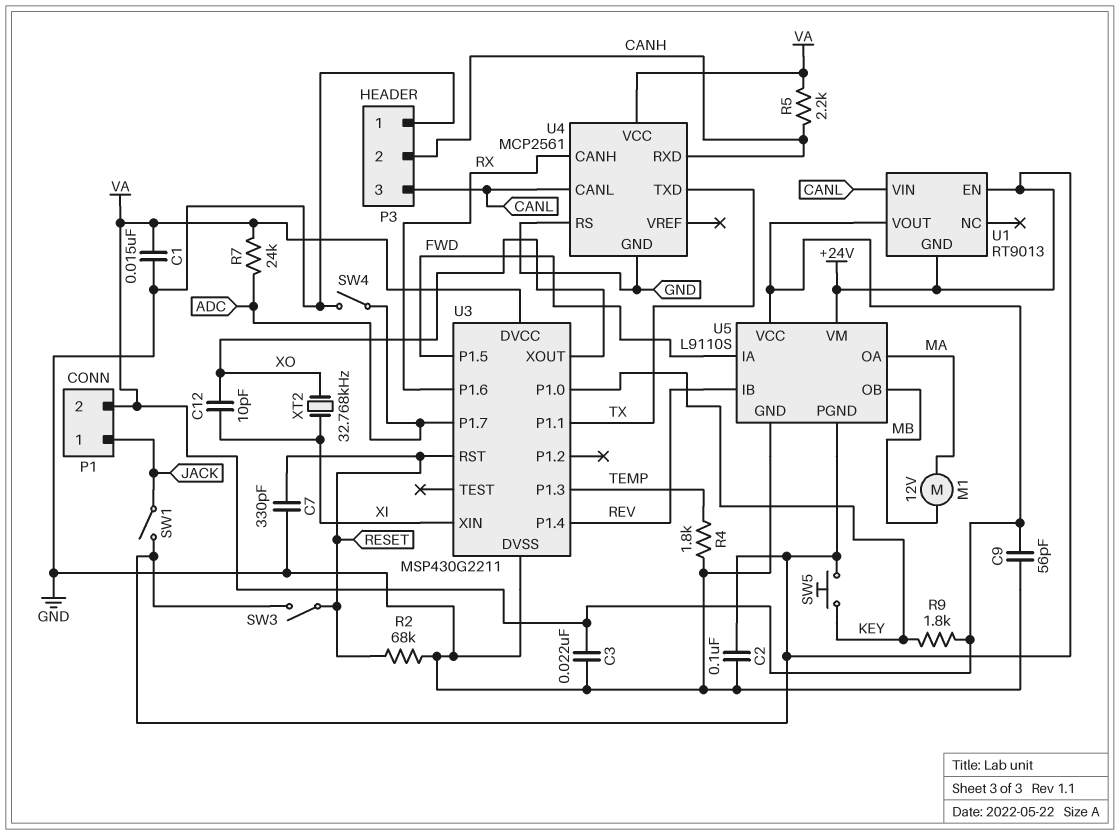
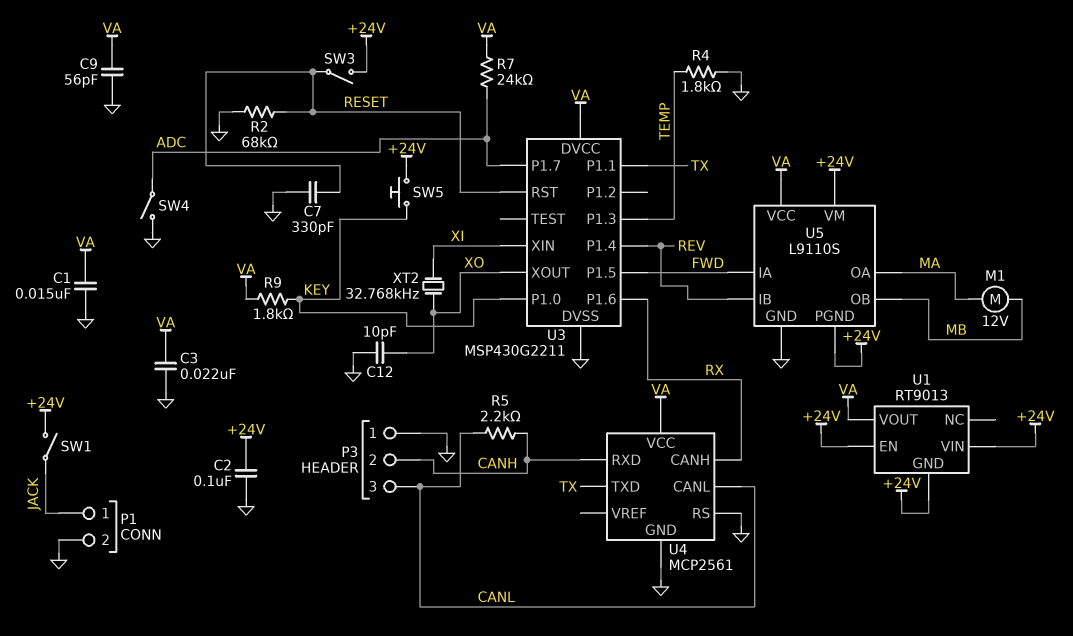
C12: 10pF (XI, XO) -> 10pF (GND, XO)
P1 pin 2: VA -> GND
R5: 2.2k (CANH, VA) -> 2.2k (CANH, CANL)
U1 pin VIN: CANL -> +24V

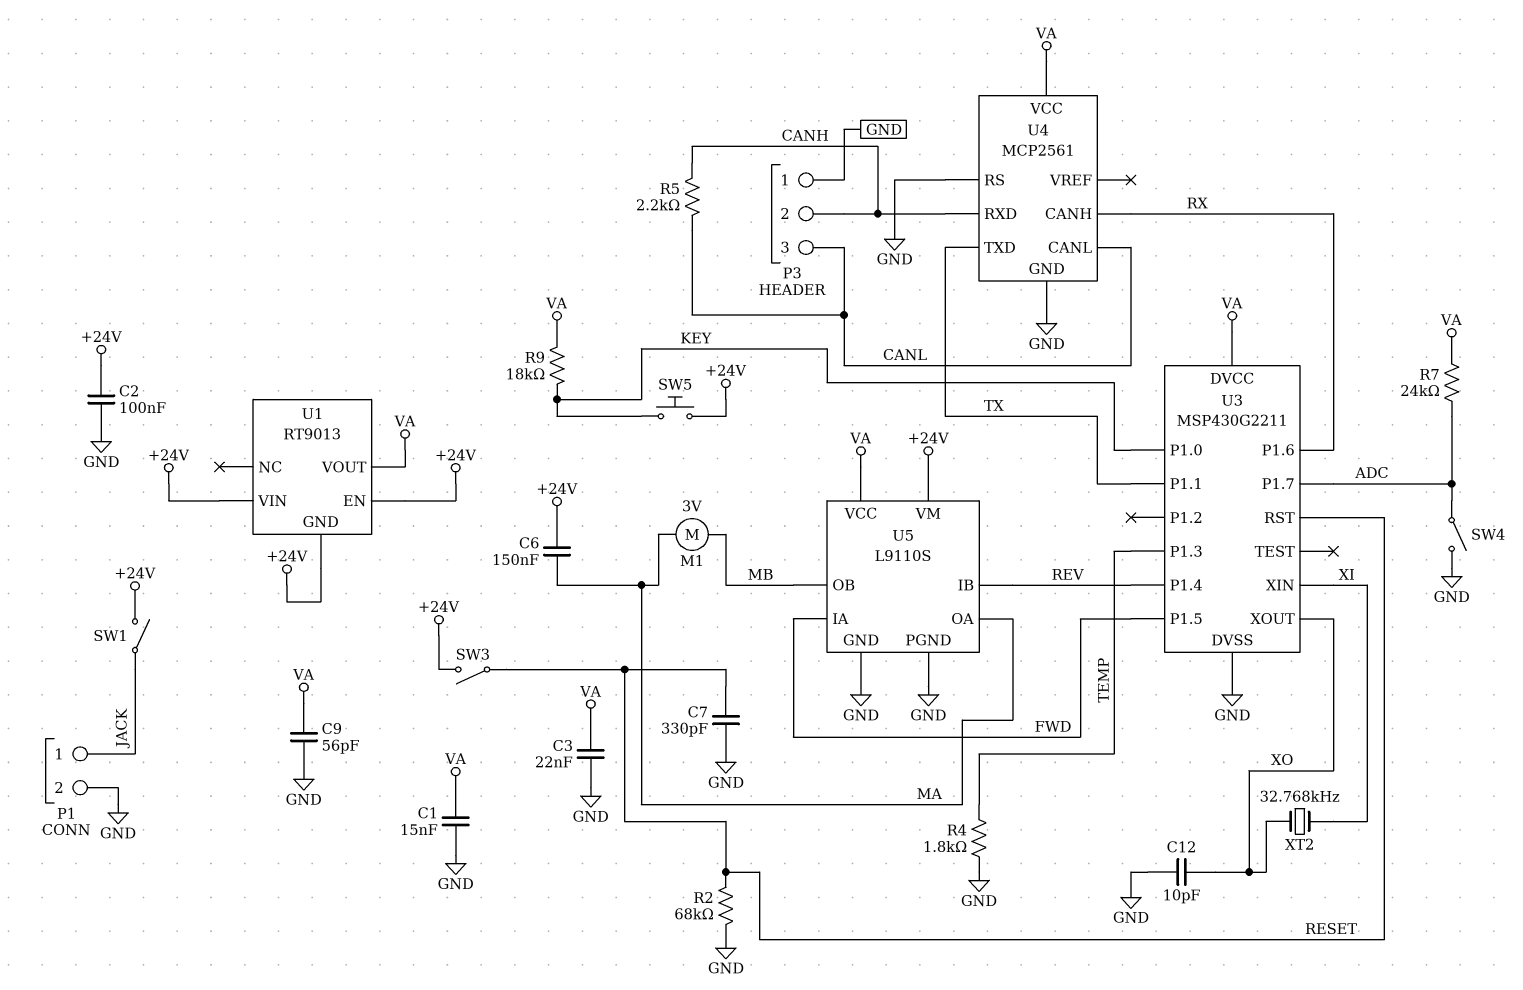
C6: none -> 150nF (+24V, MA)
M1: motor 12V (MA, MB) -> motor 3V (MA, MB)
R9: 1.8k (KEY, VA) -> 18k (KEY, VA)
U5 pin PGND: +24V -> GND

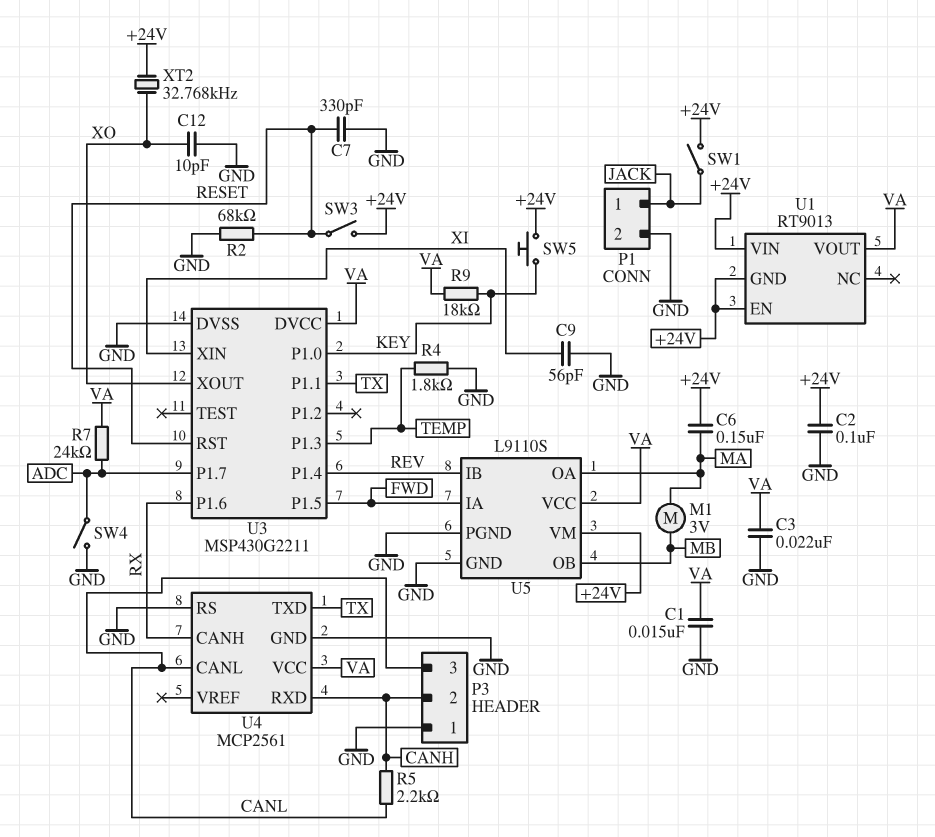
C9: 56pF (GND, VA) -> 56pF (GND, XI)
XT2: 32.768kHz (XI, XO) -> 32.768kHz (+24V, XO)

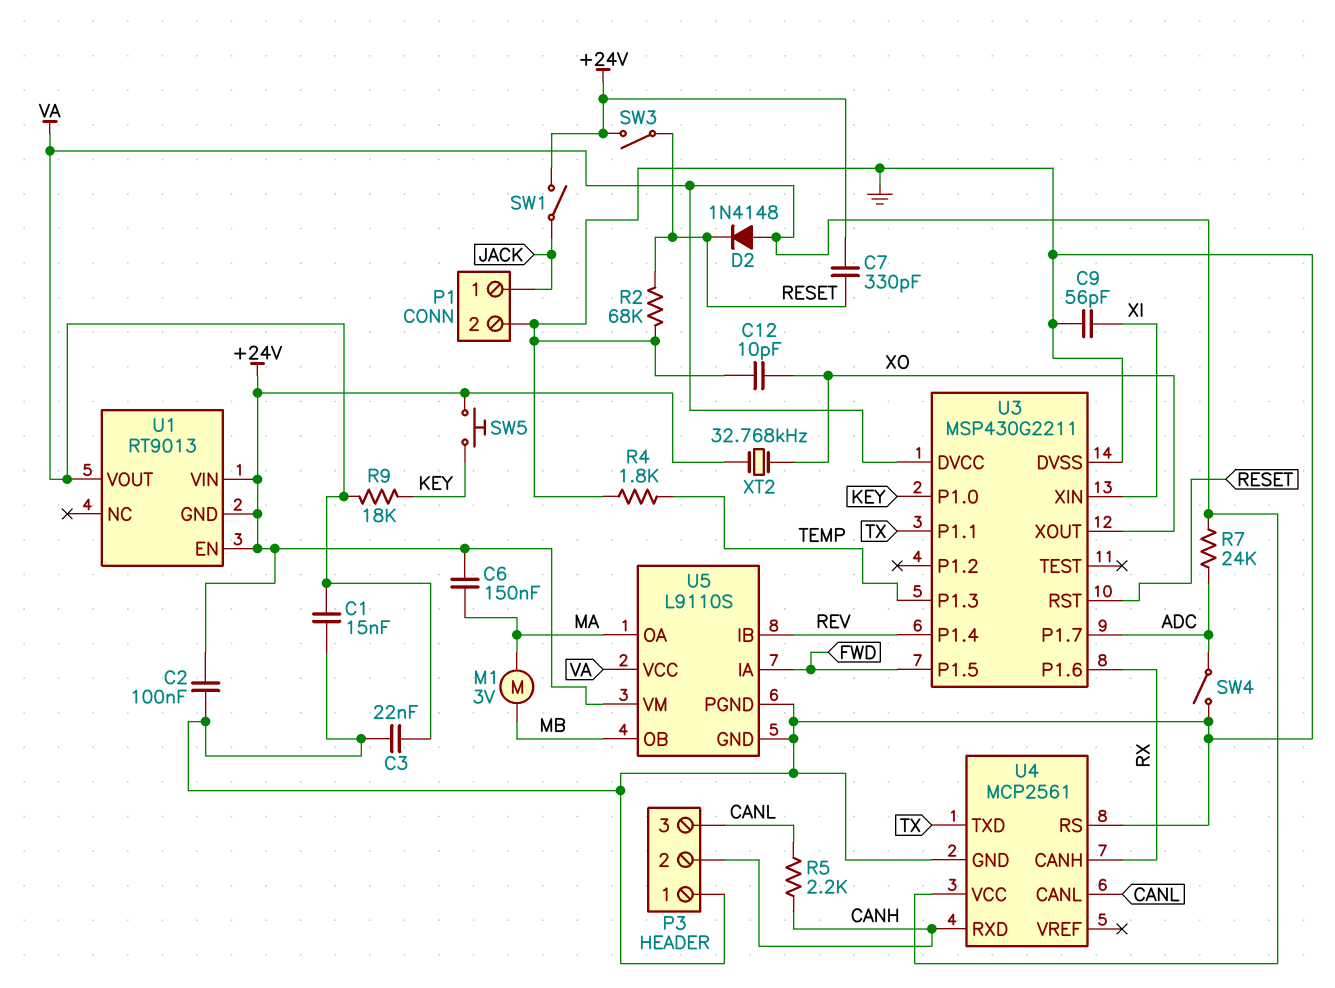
C7: 330pF (GND, RESET) -> 330pF (+24V, RESET)
D2: none -> diode 1N4148 (A VA, K RESET)

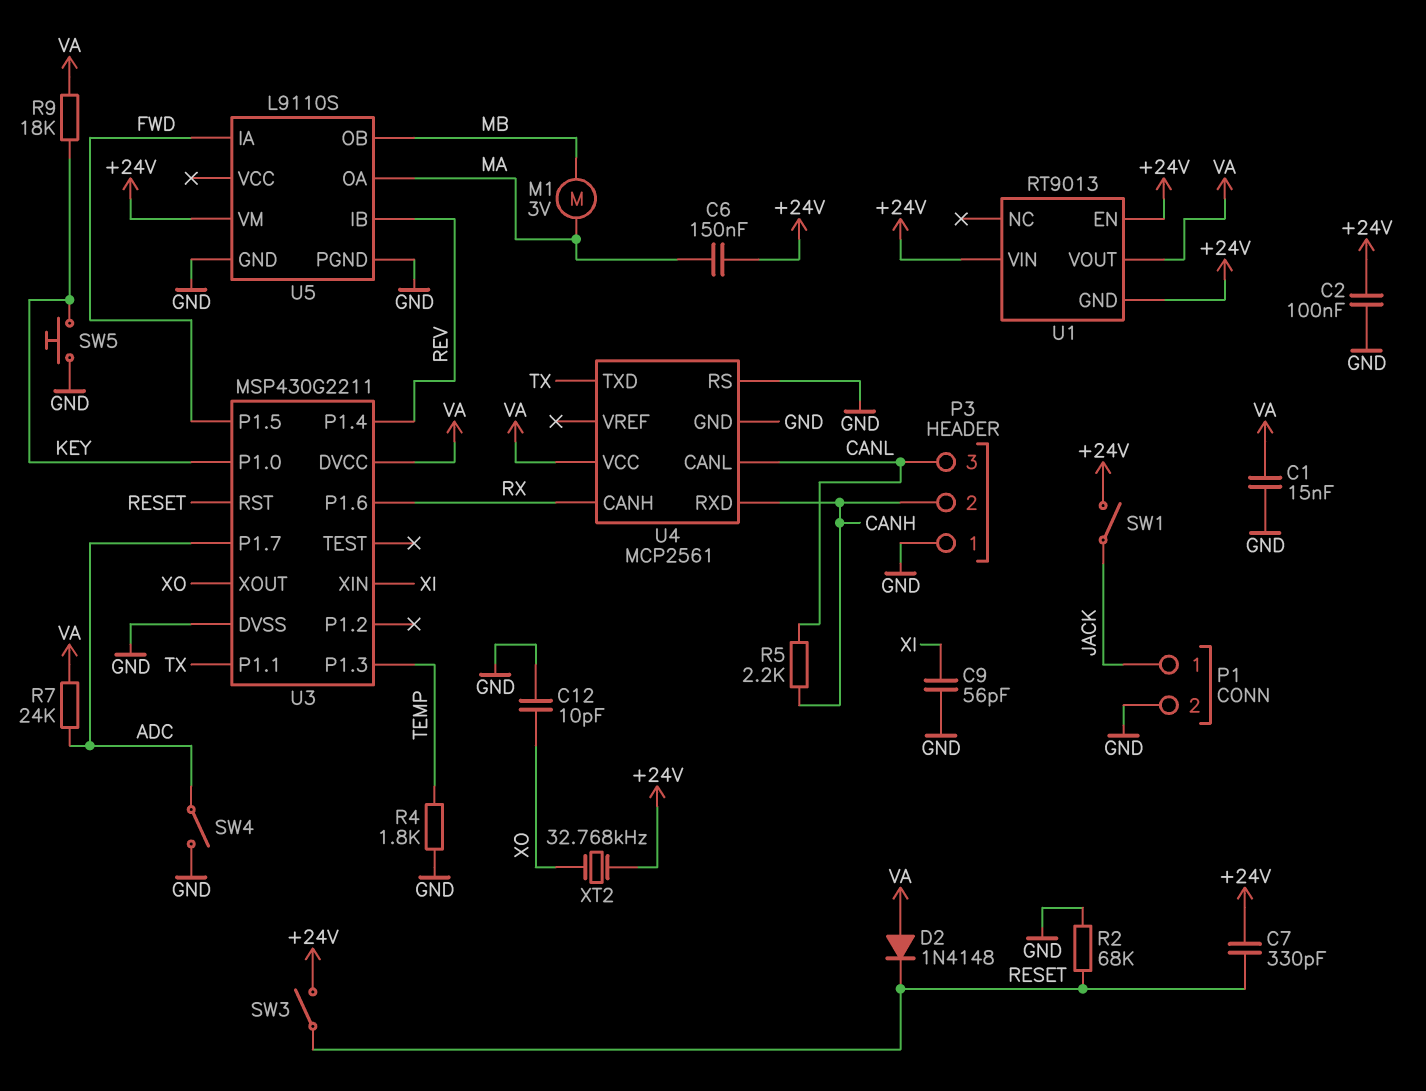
C3: 22nF (GND, VA) -> none
SW5: button (+24V, KEY) -> button (GND, KEY)
U5 pin VCC: VA -> none

